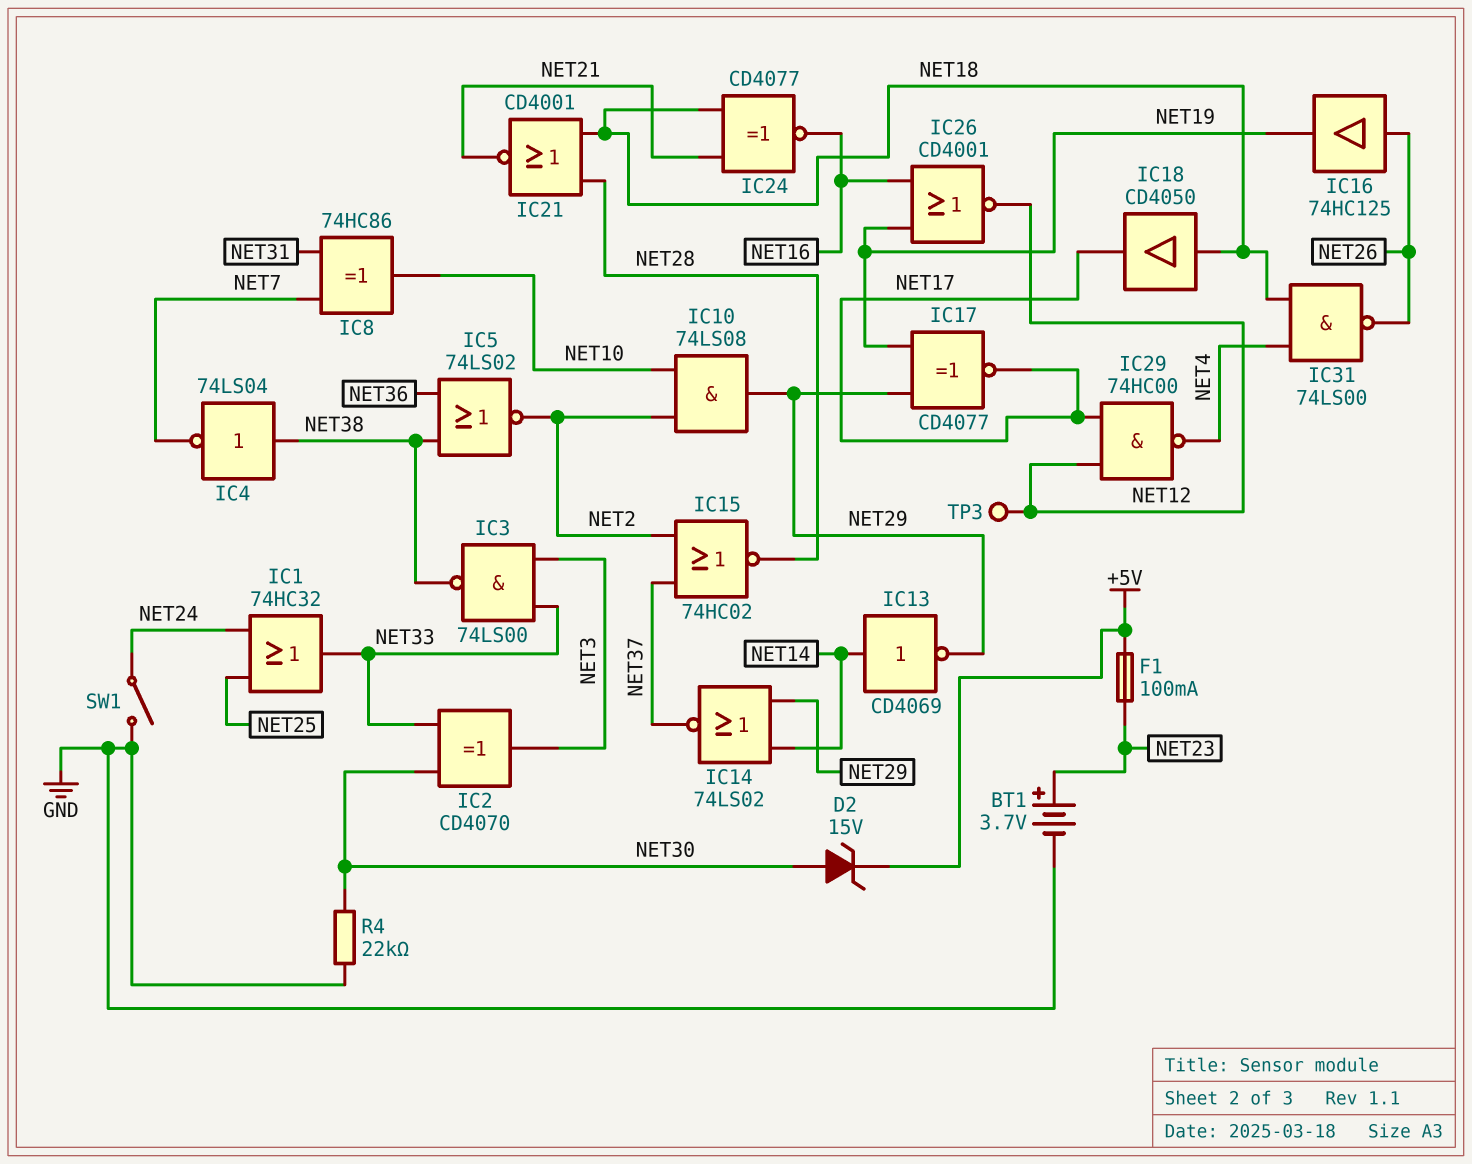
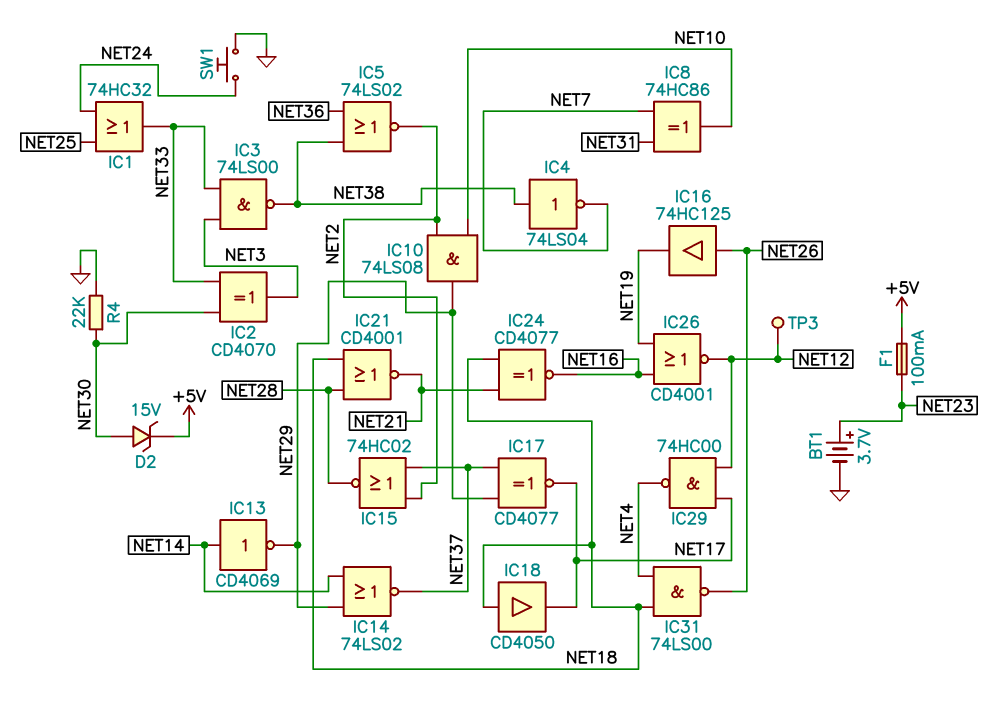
IC17: XNOR CD4077 (in NET19, in NET29, out NET17) -> XNOR CD4077 (in NET29, in NET37, out NET17)
SW1: switch (GND, NET24) -> button (GND, NET24)

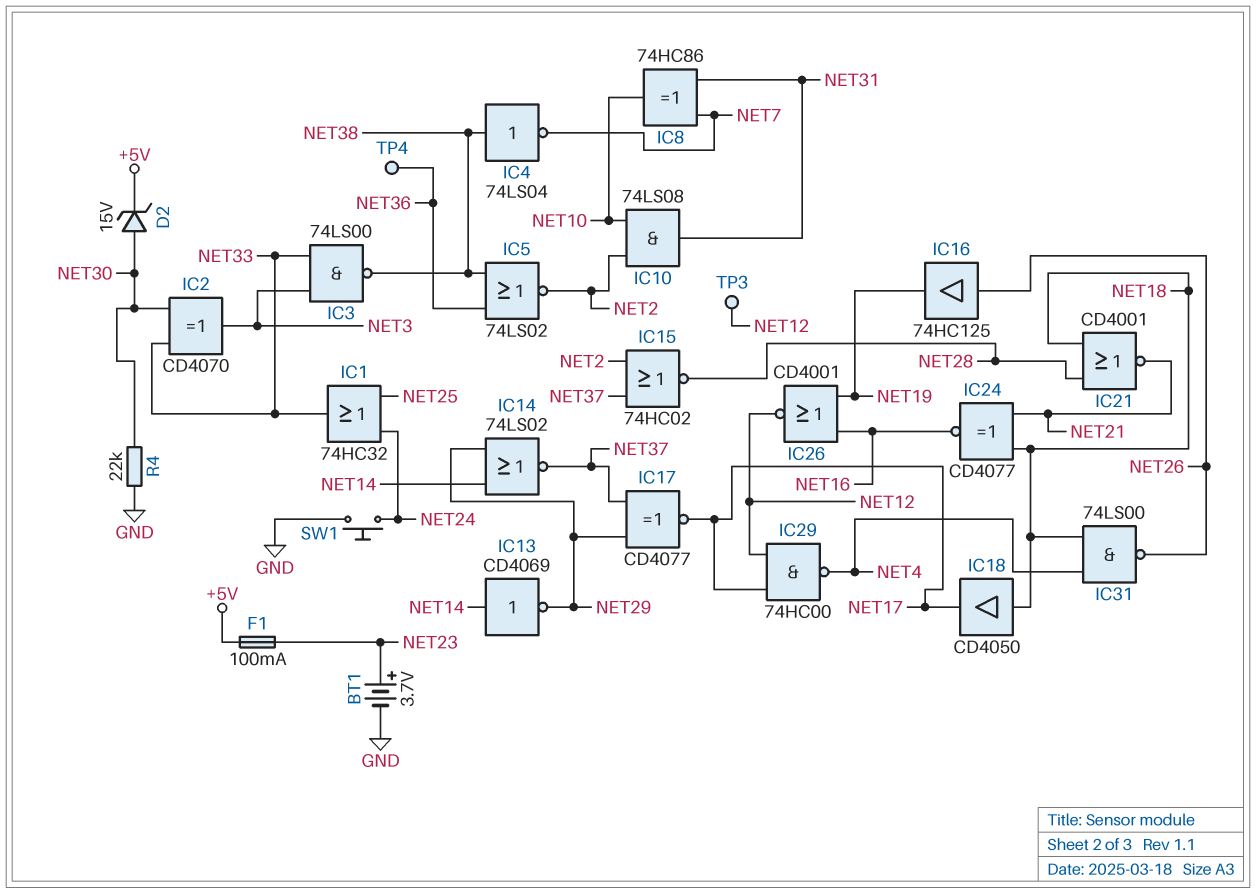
IC10: AND 74LS08 (in NET2, in NET10, out NET29) -> AND 74LS08 (in NET2, in NET10, out NET31)
TP4: none -> test point (NET36)

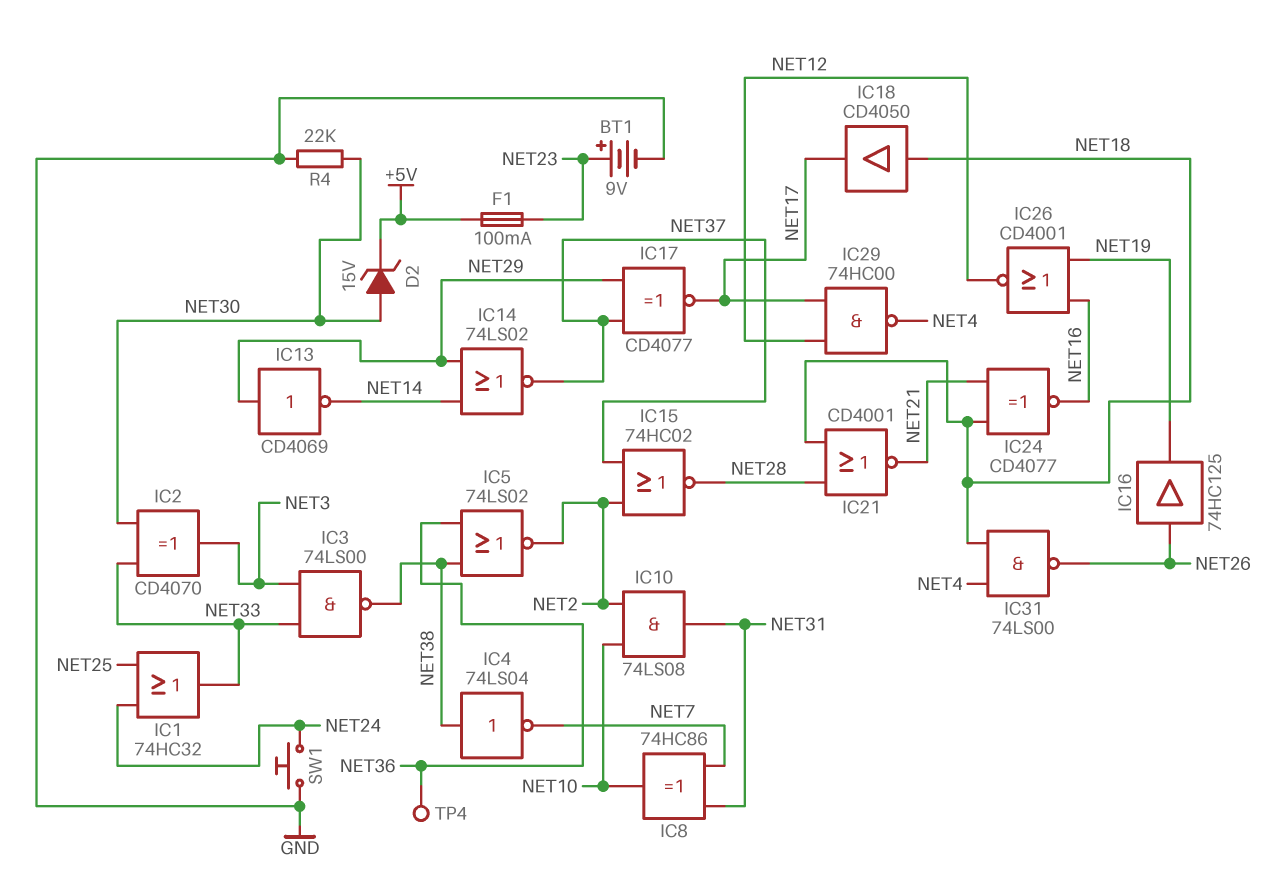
BT1: 3.7V (plus NET23, minus GND) -> 9V (plus NET23, minus GND)
IC13: NOT CD4069 (in NET14, out NET29) -> NOT CD4069 (in NET29, out NET14)
TP3: test point (NET12) -> none

